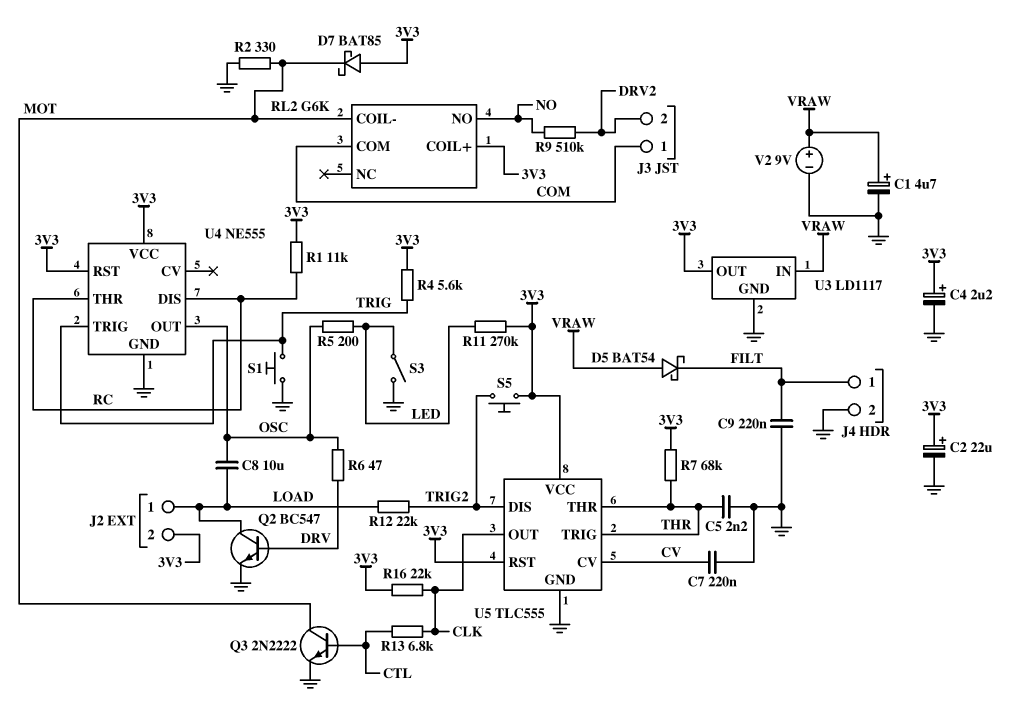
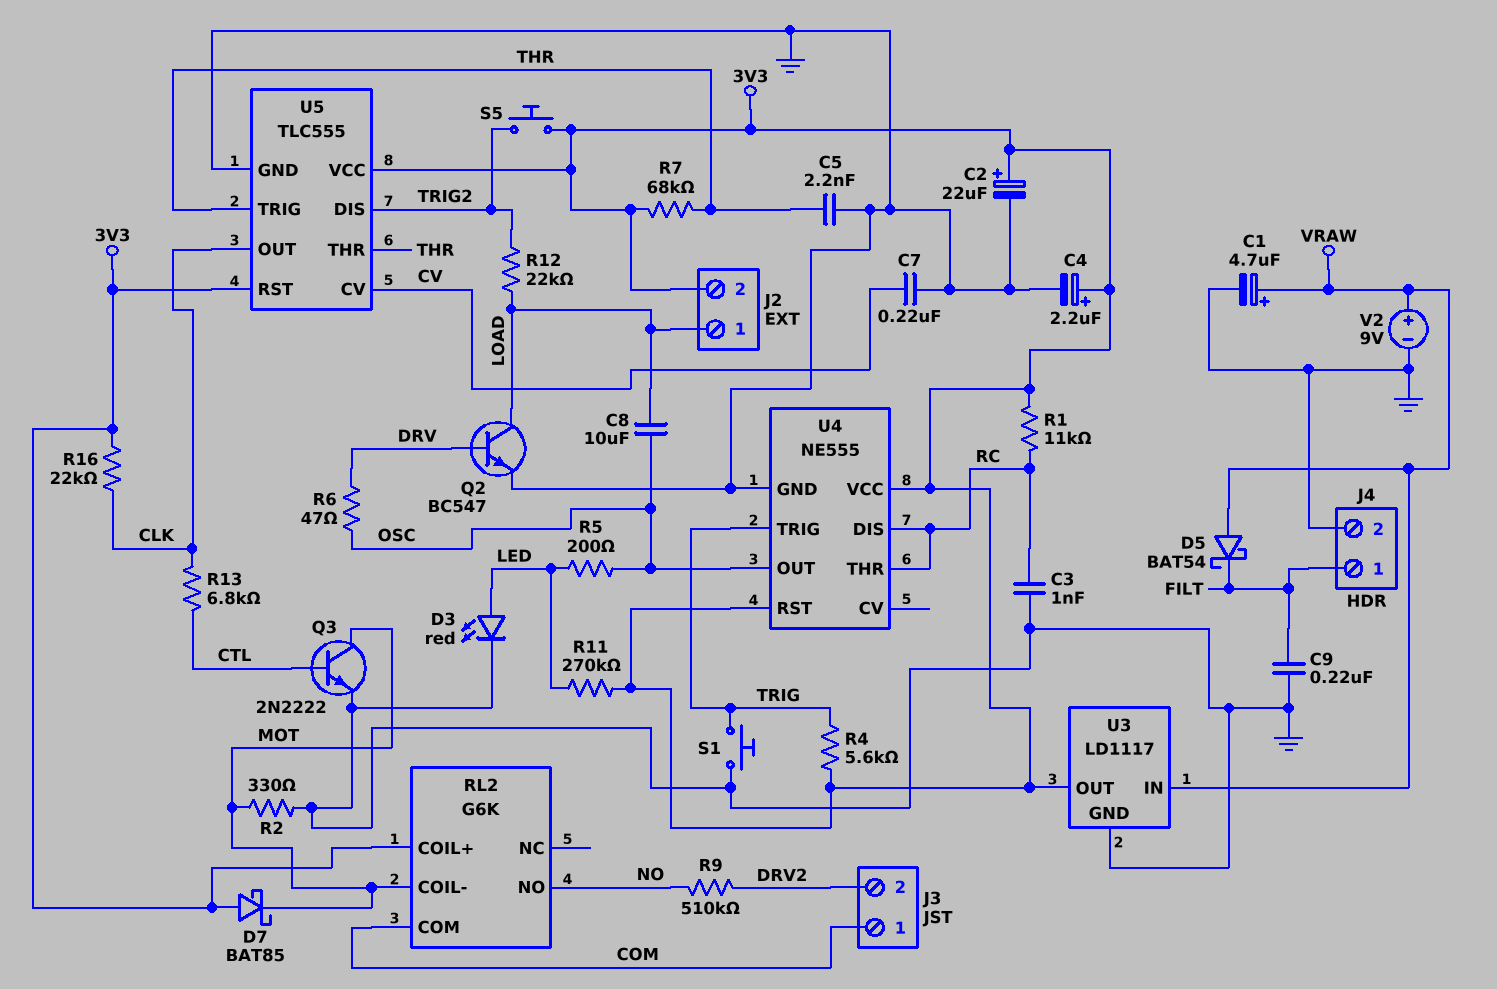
C3: none -> 1nF (GND, RC)
D3: none -> LED red (A LED, K GND)
S3: switch (GND, LED) -> none

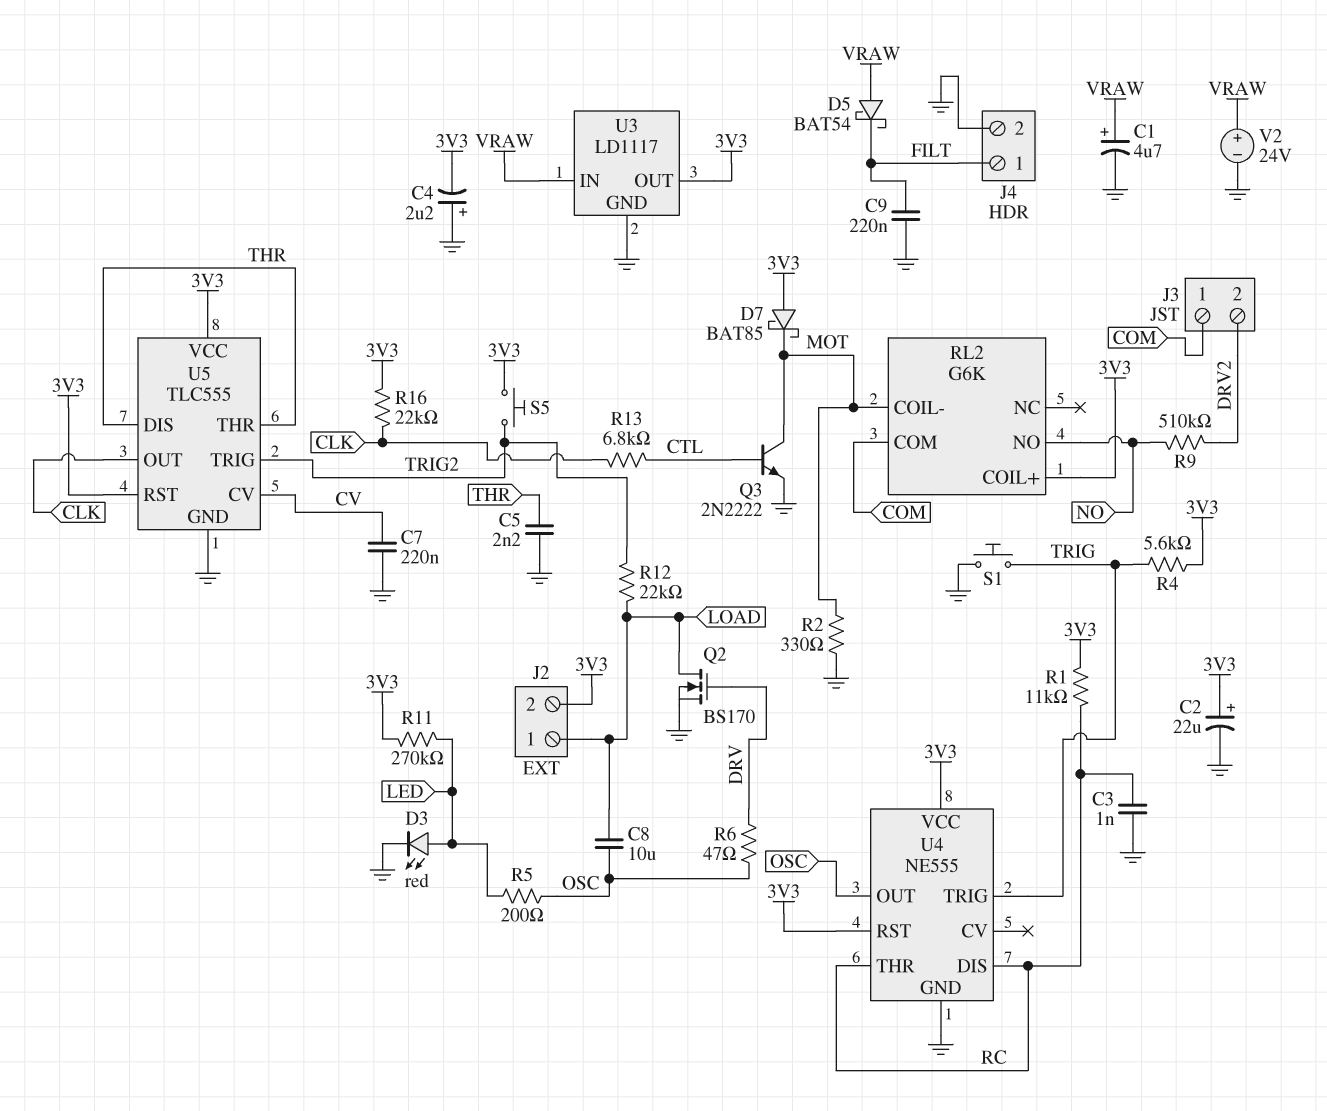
C4: 2.2uF (plus 3V3, minus GND) -> 2.2uF (plus GND, minus 3V3)
Q2: NPN BC547 (B DRV, C LOAD, E GND) -> NMOS BS170 (G DRV, D LOAD, S GND)
R7: 68k (3V3, THR) -> none
U5 pin DIS: TRIG2 -> THR
U5 pin TRIG: THR -> TRIG2
V2: 9V (plus VRAW, minus GND) -> 24V (plus VRAW, minus GND)

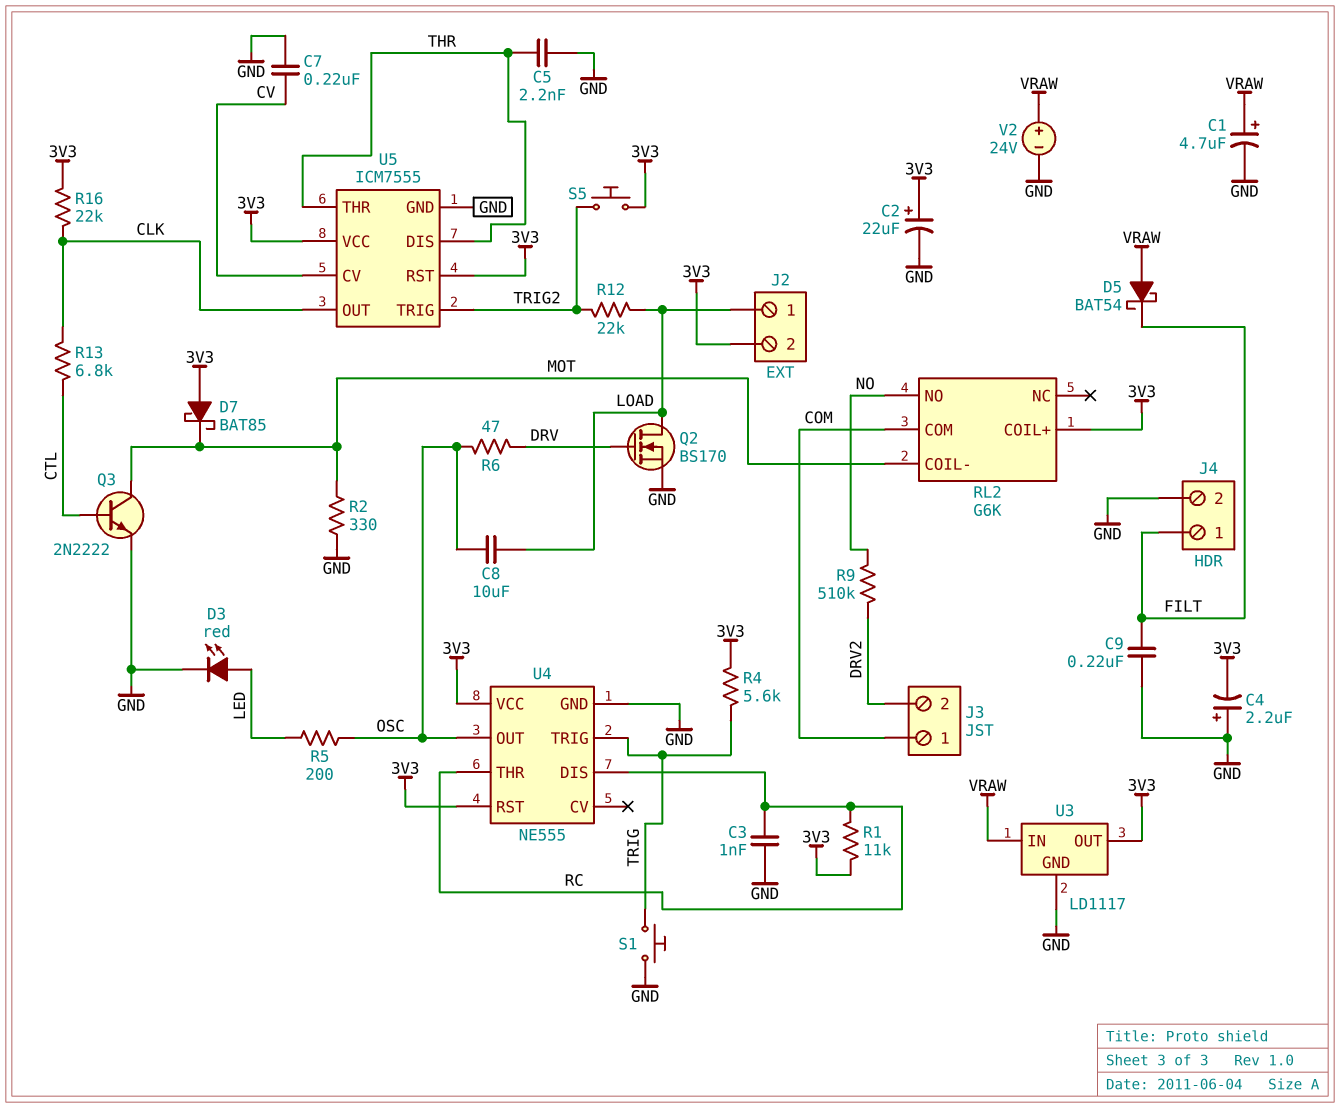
R11: 270k (3V3, LED) -> none
U5: TLC555 -> ICM7555

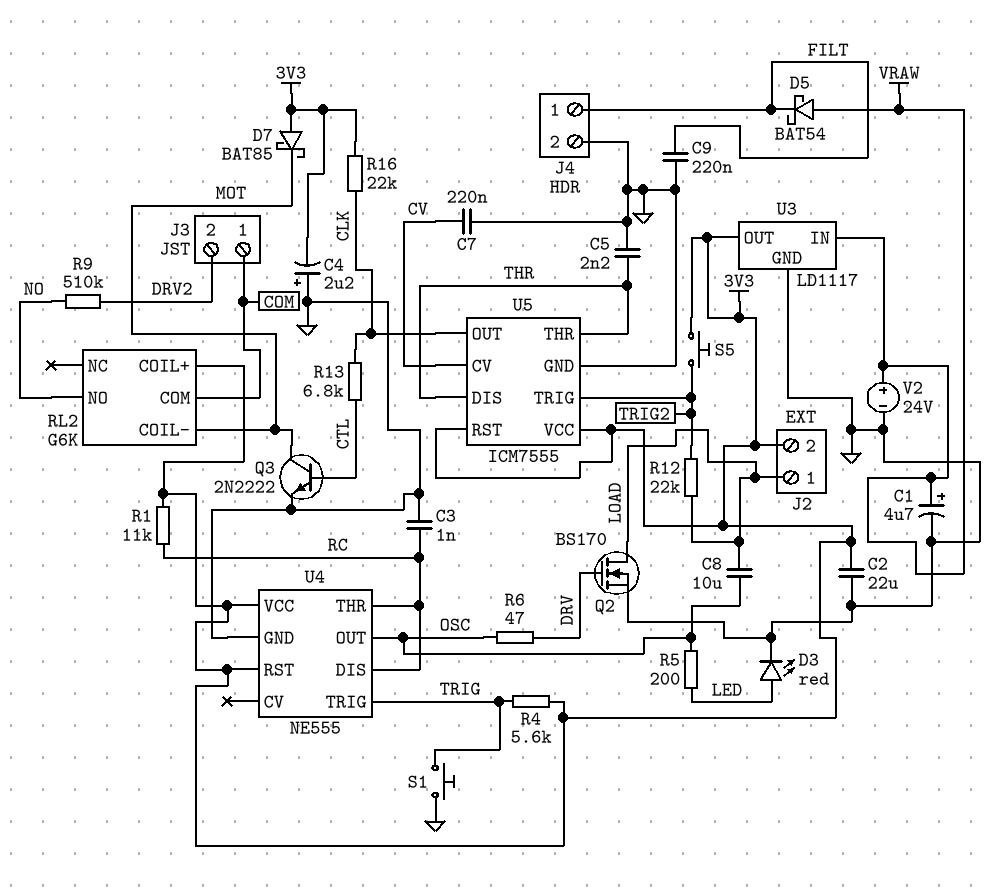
C2: 22uF (plus 3V3, minus GND) -> 22uF (3V3, GND)
R2: 330 (GND, MOT) -> none

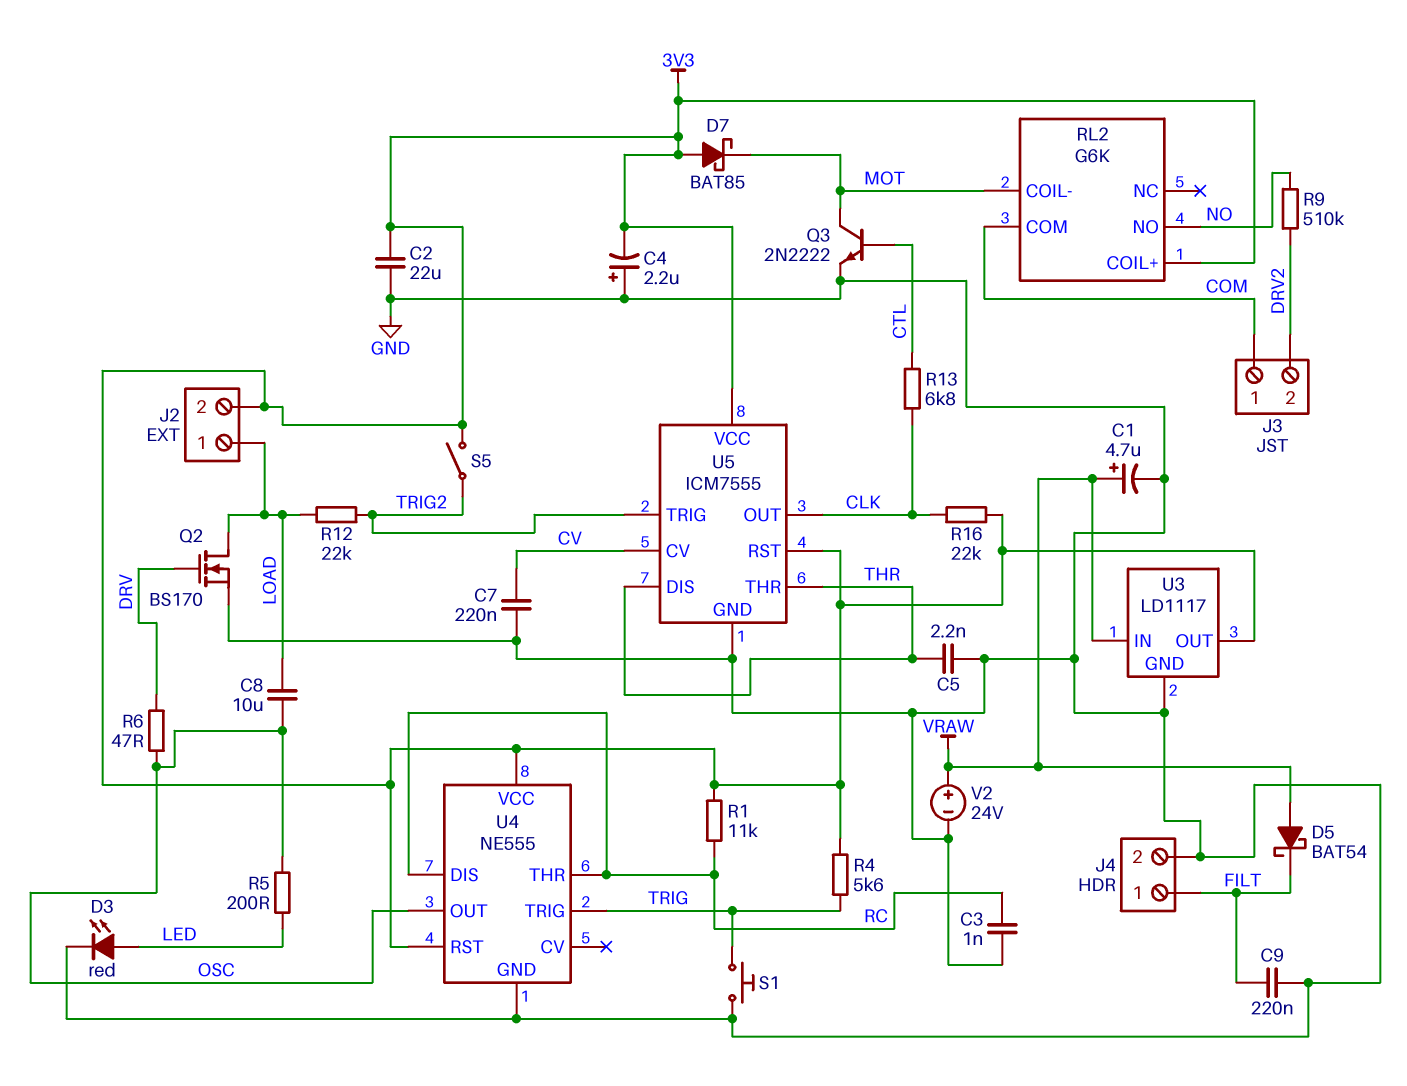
S5: button (3V3, TRIG2) -> switch (3V3, TRIG2)

